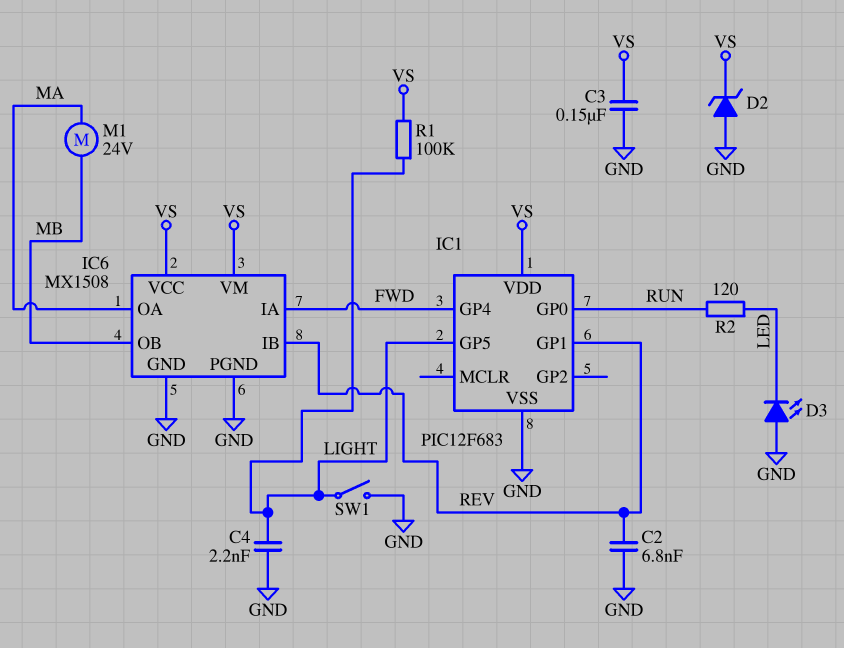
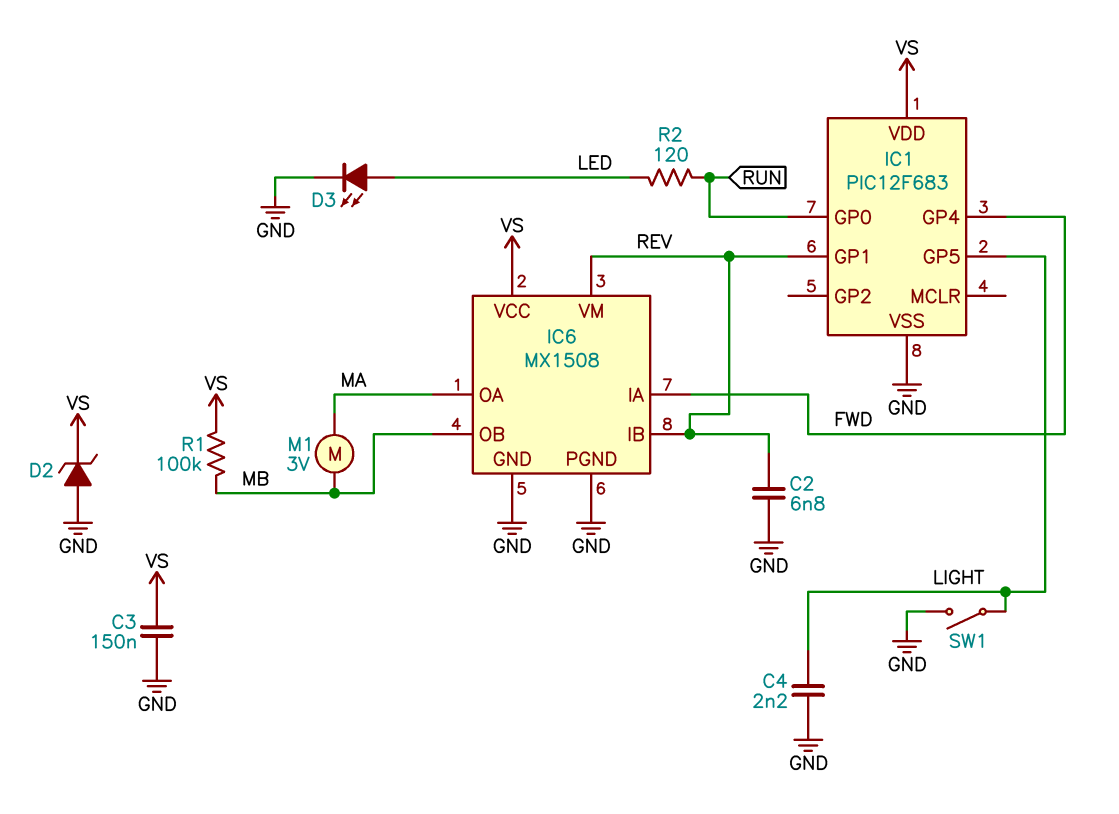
D3: LED (A GND, K LED) -> LED (A LED, K GND)
IC6 pin VM: VS -> REV
M1: motor 24V (MA, MB) -> motor 3V (MA, MB)
R1: 100k (LIGHT, VS) -> 100k (MB, VS)

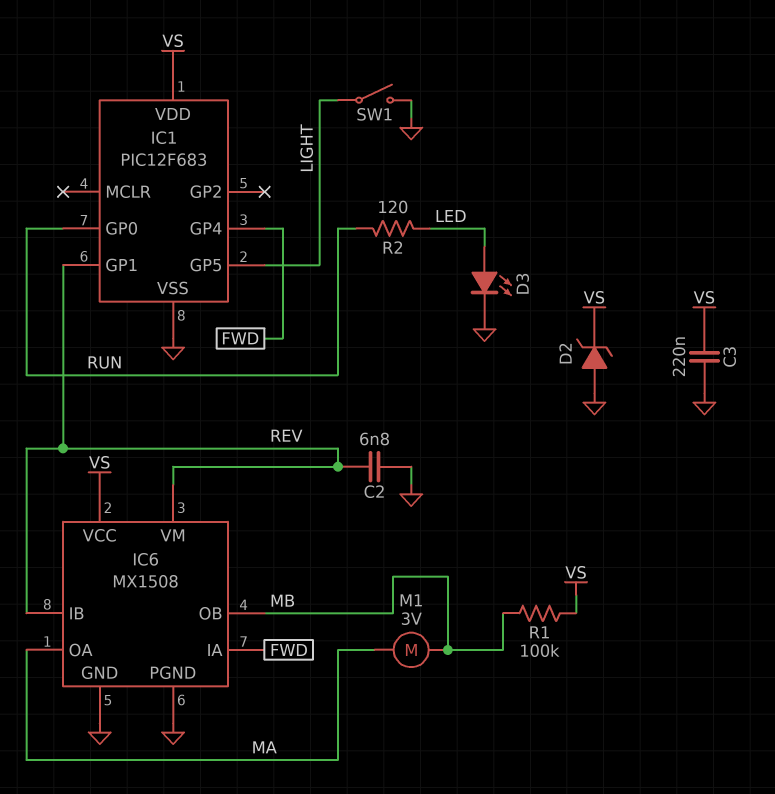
C3: 150nF (GND, VS) -> 220nF (GND, VS)
C4: 2.2nF (GND, LIGHT) -> none

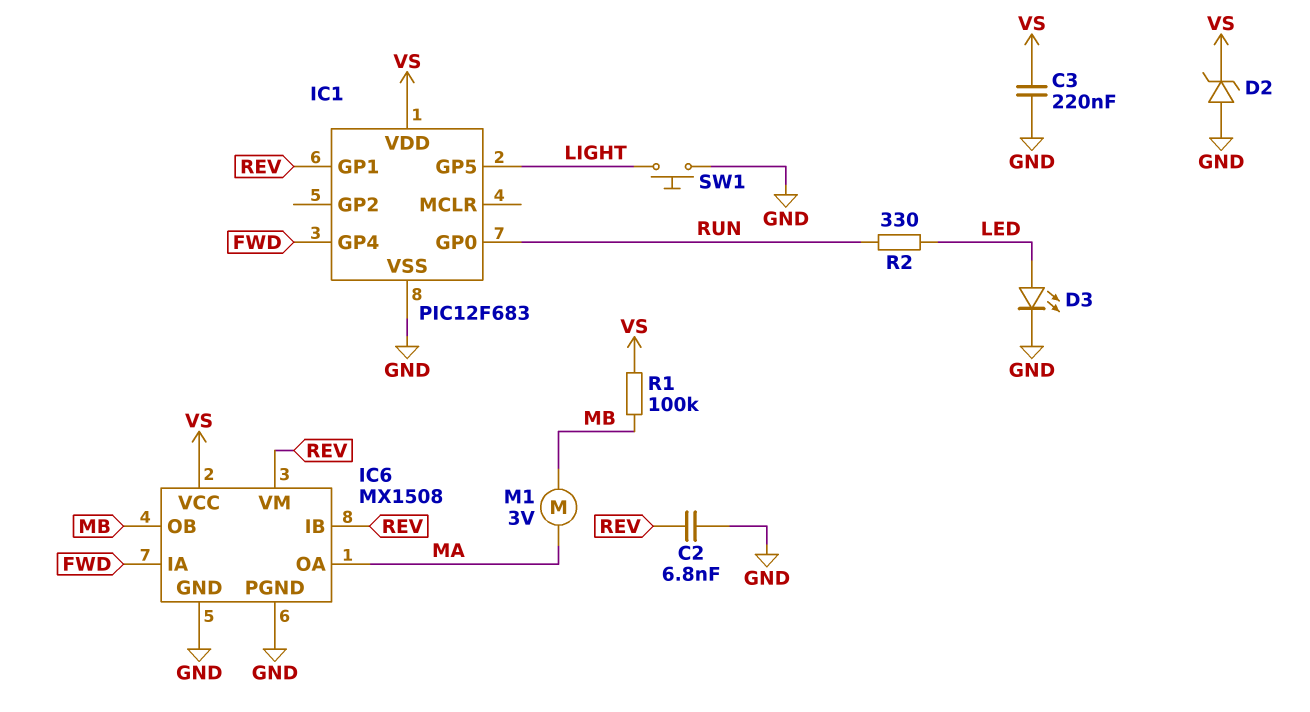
R2: 120 (LED, RUN) -> 330 (LED, RUN)
SW1: switch (GND, LIGHT) -> button (GND, LIGHT)

